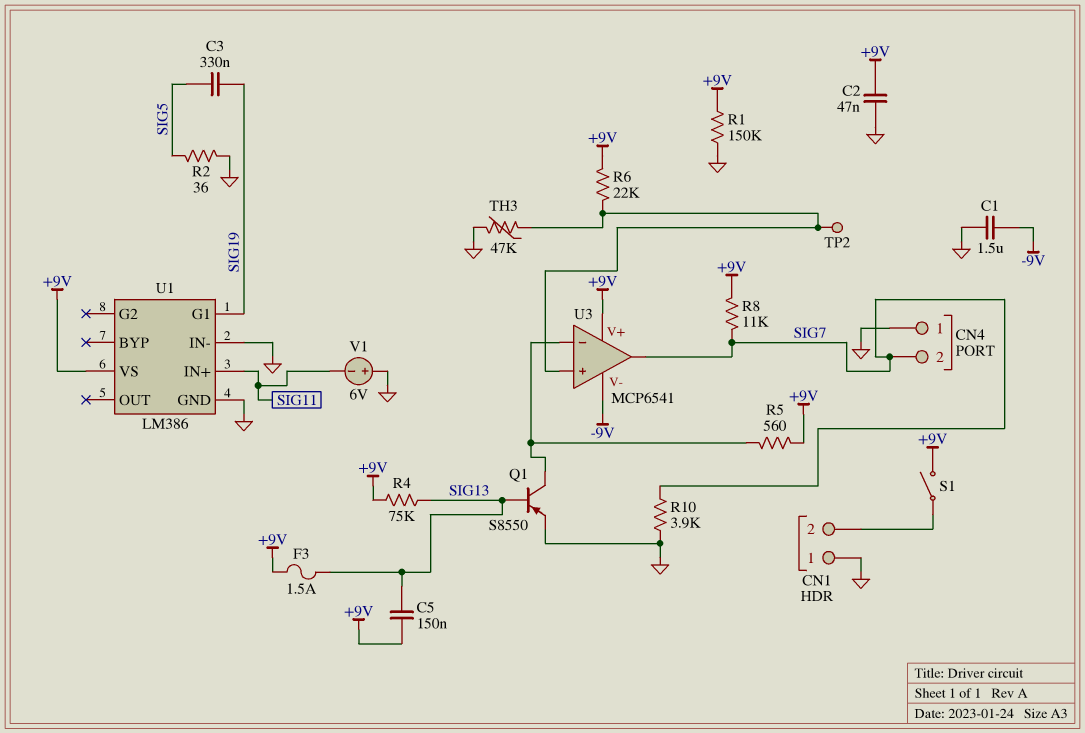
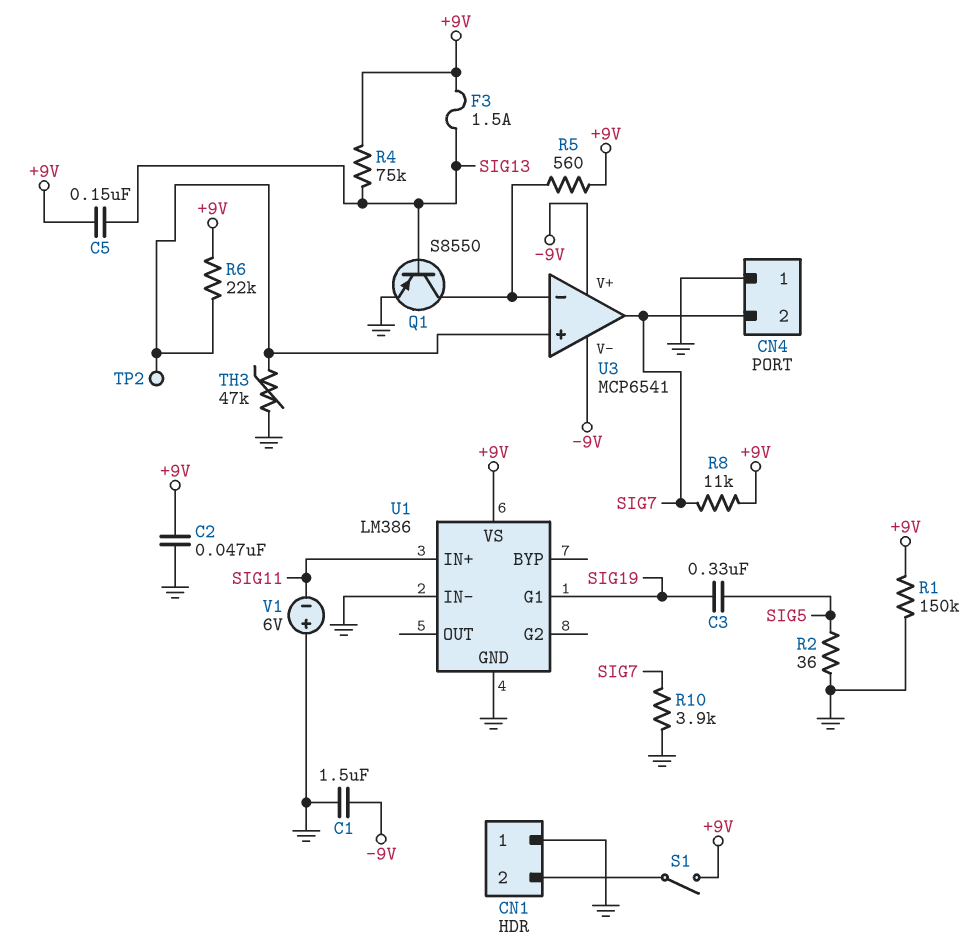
U3 pin V+: +9V -> -9V

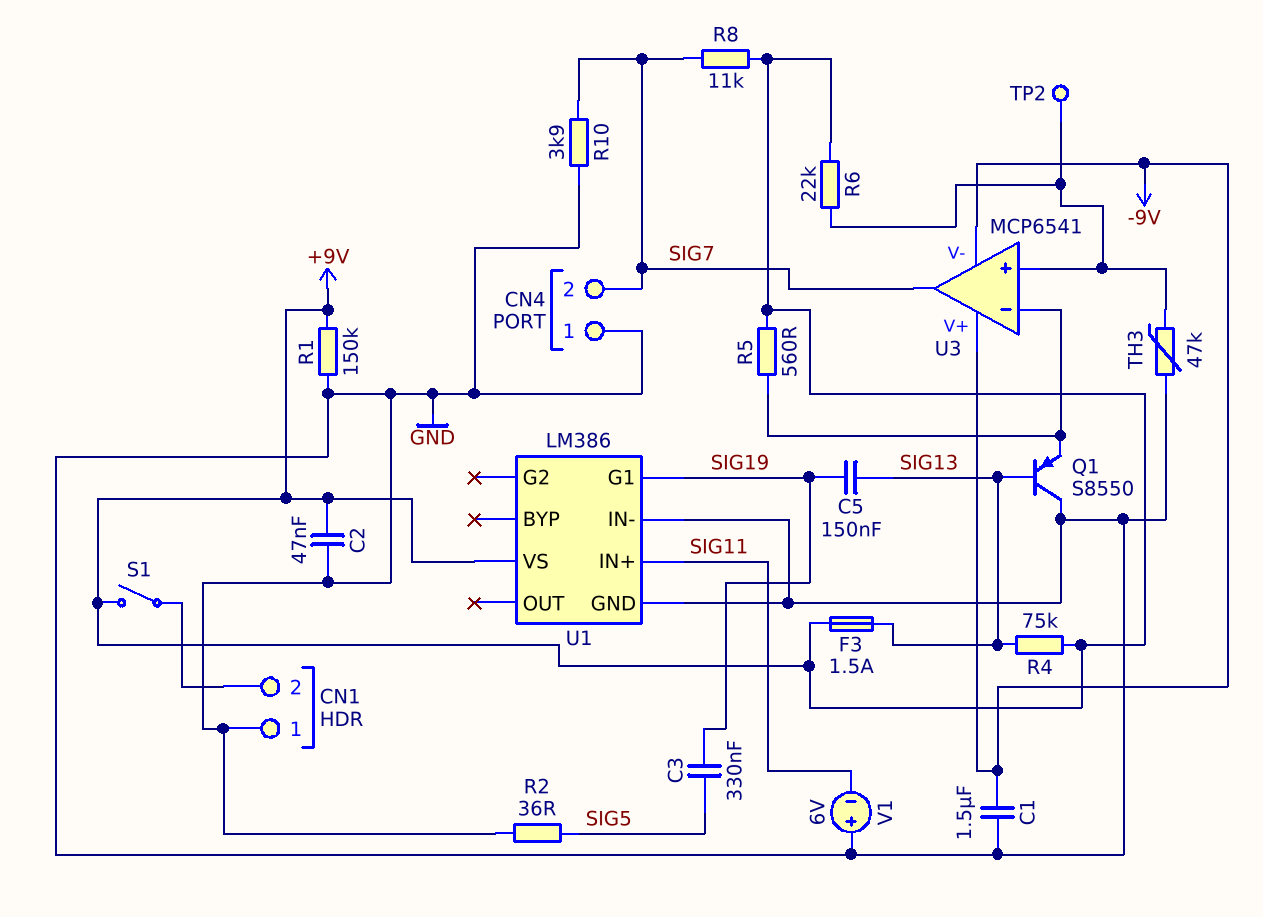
C5: 150nF (+9V, SIG13) -> 150nF (SIG13, SIG19)
Q1: PNP S8550 (B SIG13, C U3/in-, E GND) -> PNP S8550 (B SIG13, C GND, E U3/in-)

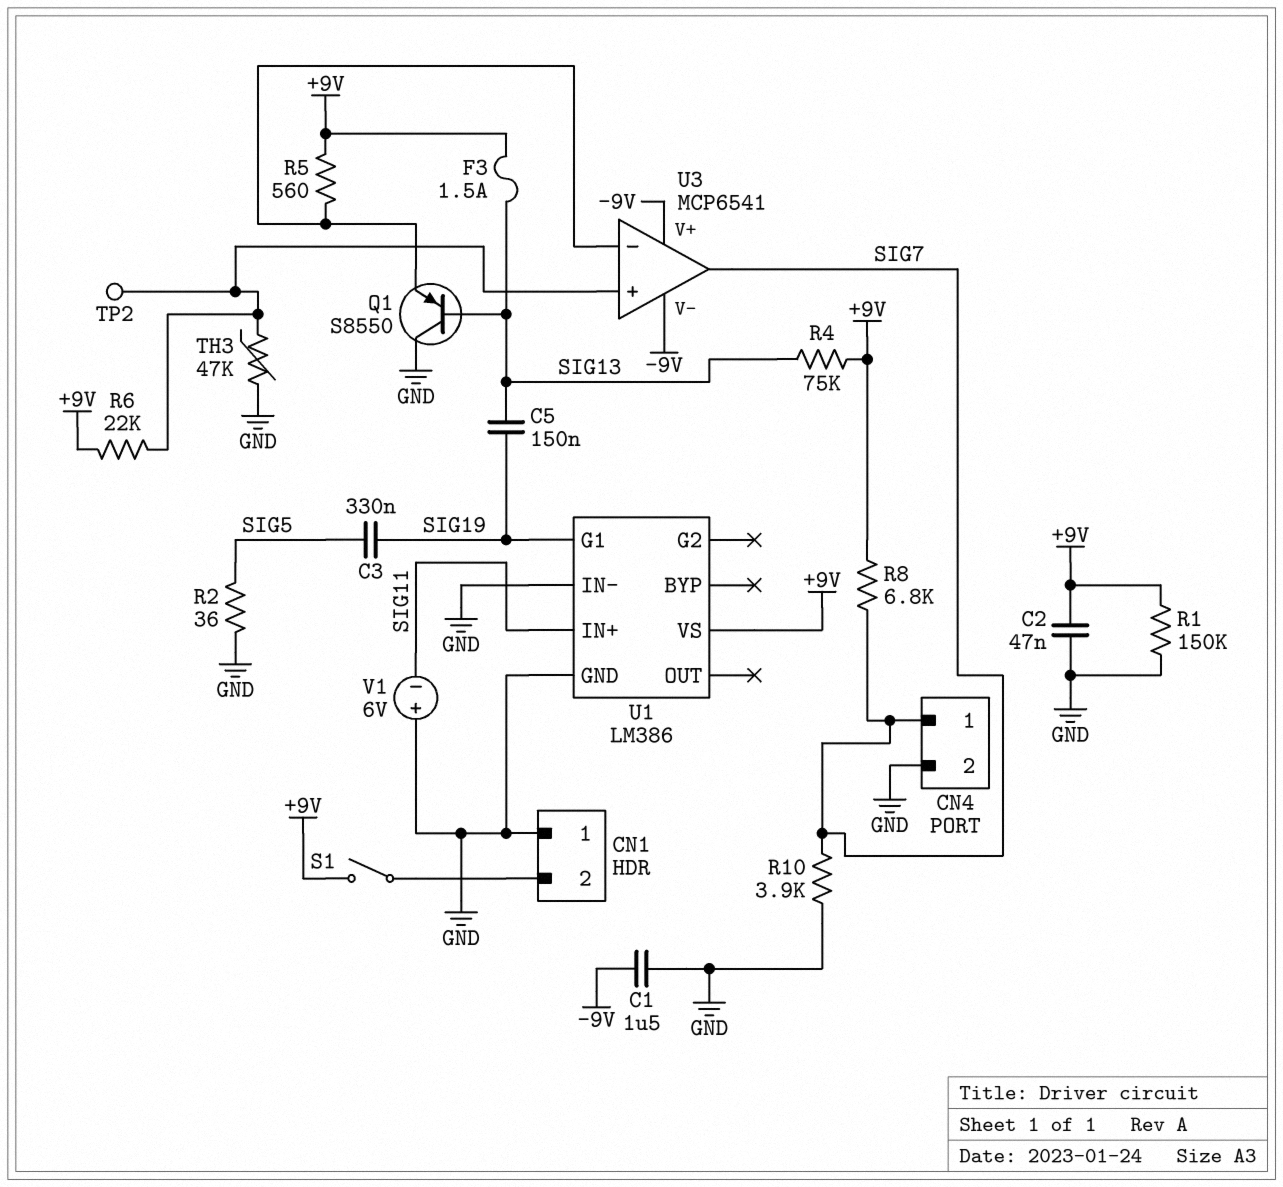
CN4 pin 1: GND -> SIG7
CN4 pin 2: SIG7 -> GND
R8: 11k (+9V, SIG7) -> 6.8k (+9V, SIG7)

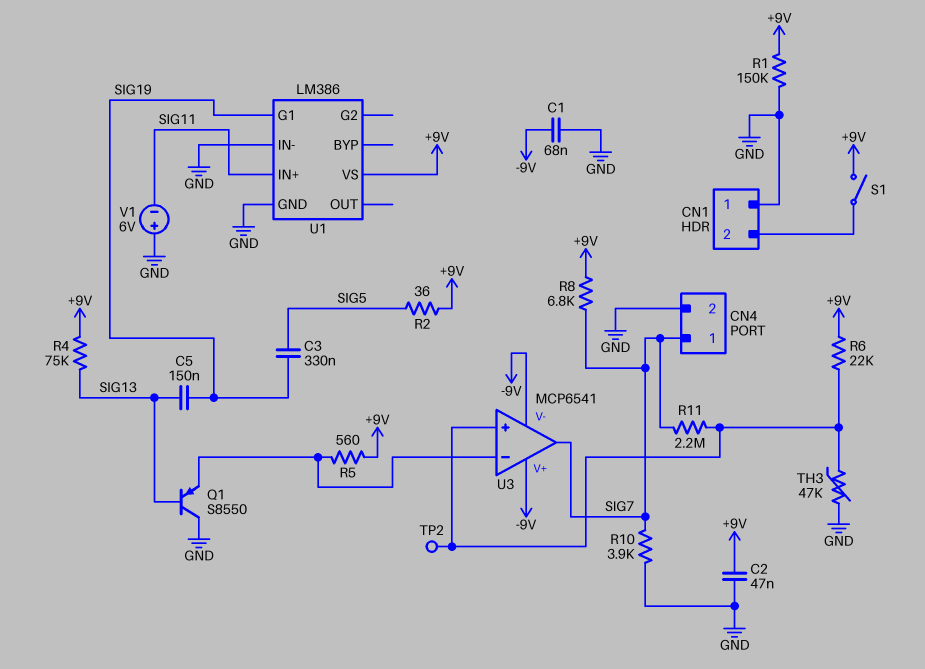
C1: 1.5uF (-9V, GND) -> 68nF (-9V, GND)
F3: 1.5A (+9V, SIG13) -> none
R2: 36 (GND, SIG5) -> 36 (+9V, SIG5)
R11: none -> 2.2M (SIG7, U3/in+)

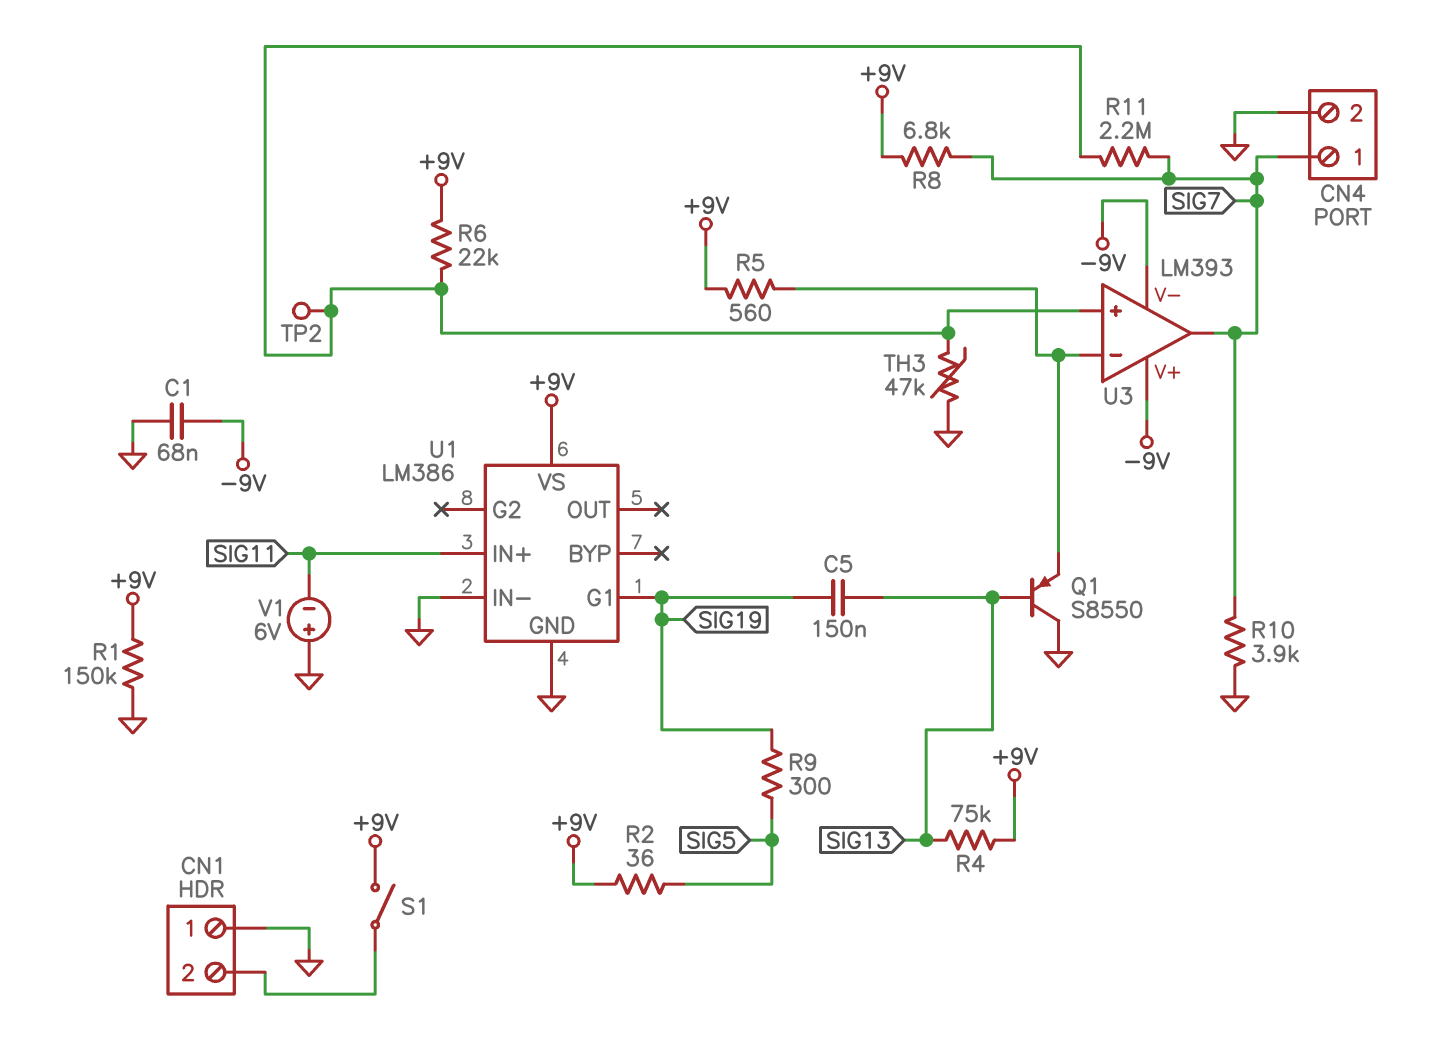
C2: 47nF (+9V, GND) -> none
C3: 330nF (SIG5, SIG19) -> none
R9: none -> 300 (SIG5, SIG19)
U3: MCP6541 -> LM393

